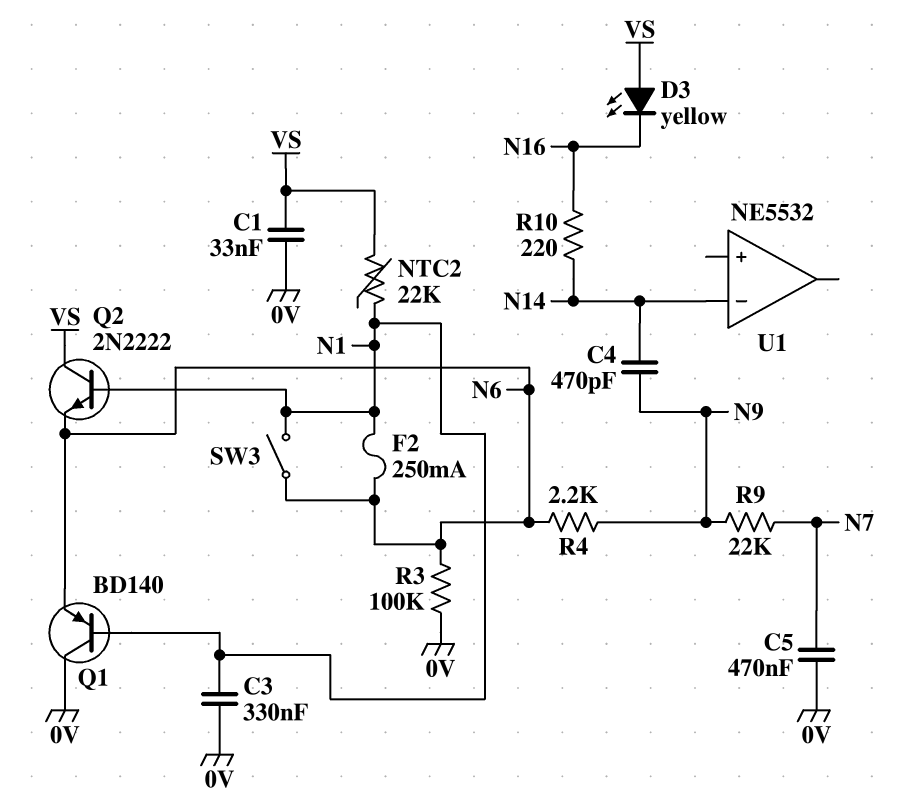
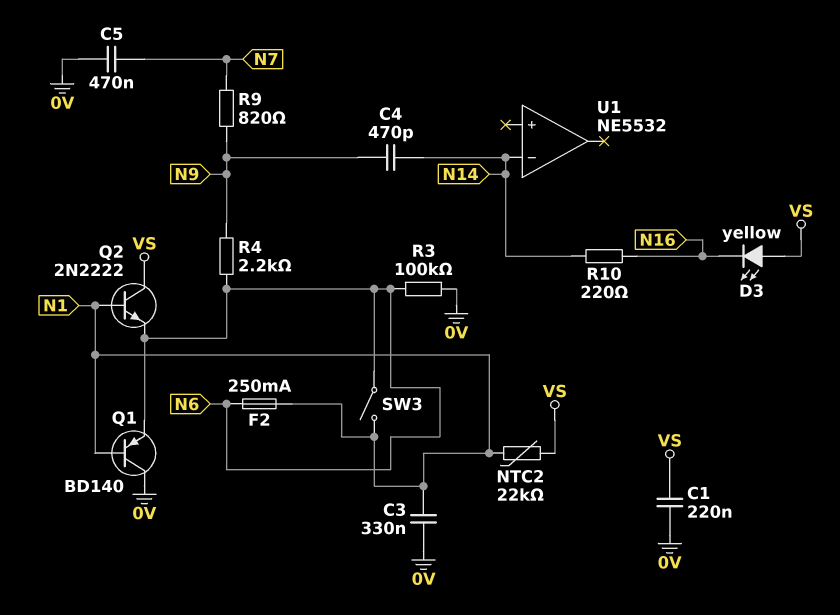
C1: 33nF (0V, VS) -> 220nF (0V, VS)
R9: 22k (N7, N9) -> 820 (N7, N9)

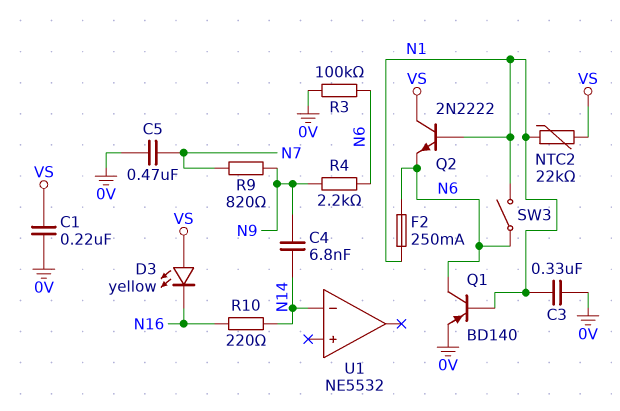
C4: 470pF (N9, N14) -> 6.8nF (N9, N14)
Q1: PNP BD140 (B N1, C 0V, E N6) -> PNP BD140 (B N1, C N6, E 0V)

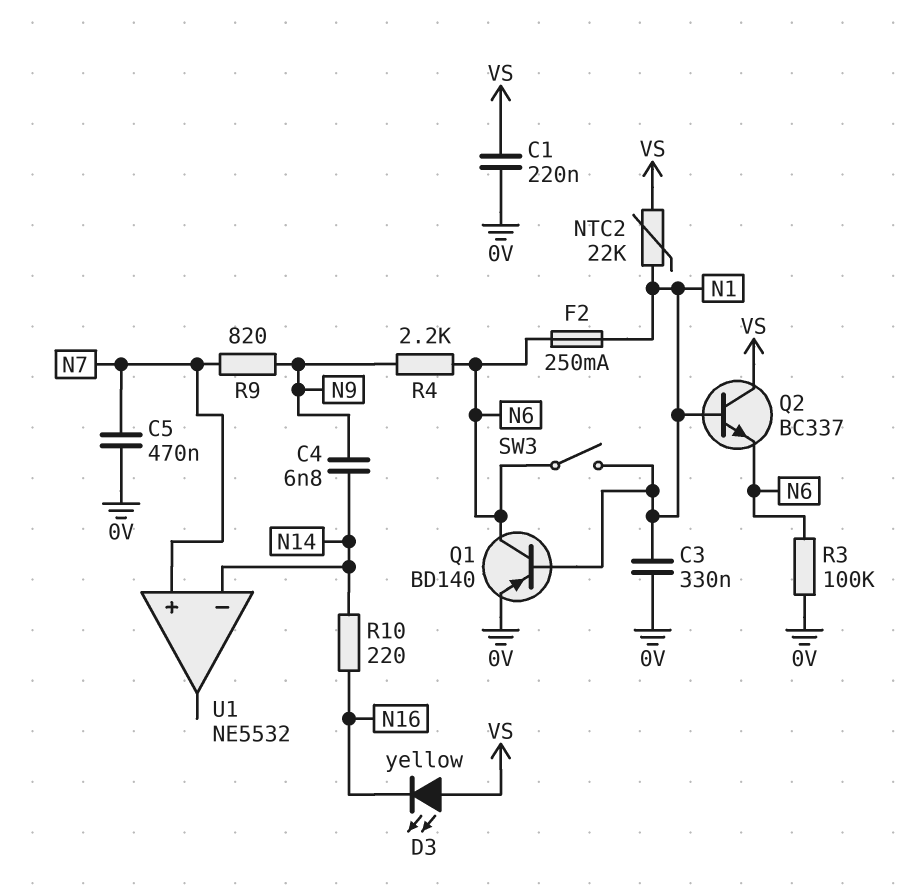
Q2: NPN 2N2222 (B N1, C VS, E N6) -> NPN BC337 (B N1, C VS, E N6)
U1 pin in+: none -> N7

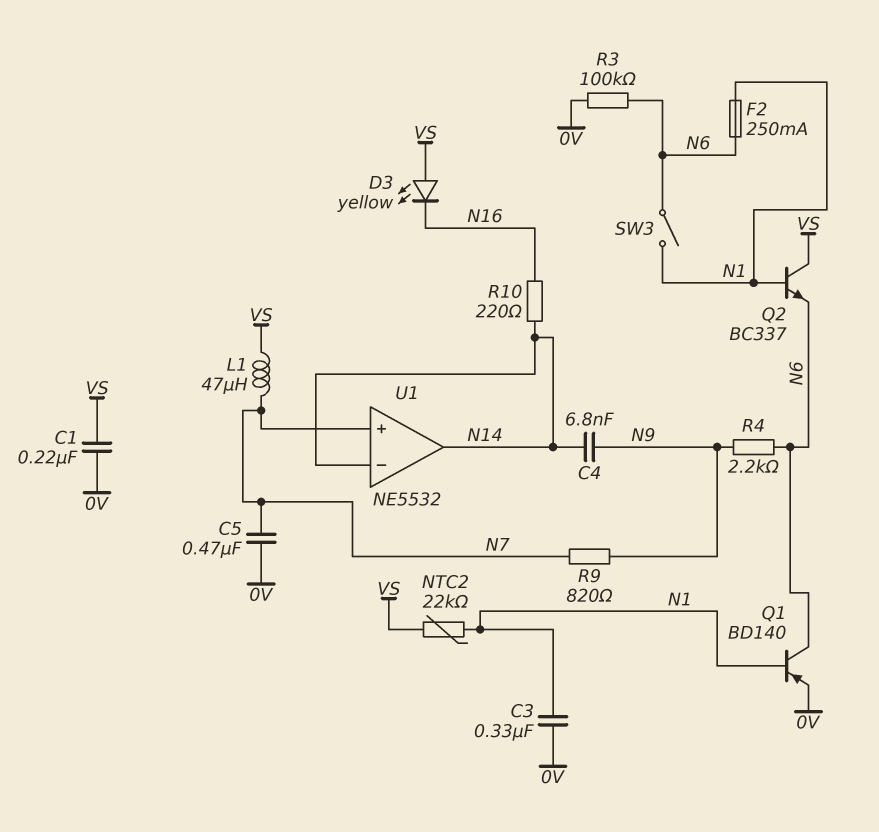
L1: none -> 47uH (N7, VS)
U1 pin out: none -> N14

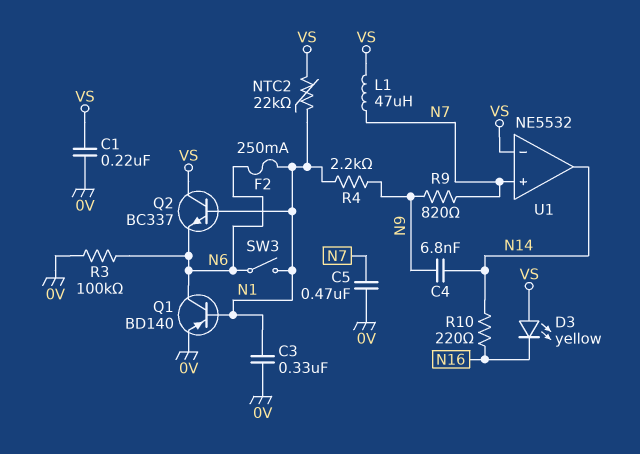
R4: 2.2k (N6, N9) -> 2.2k (N1, N9)
U1 pin in-: N14 -> VS

